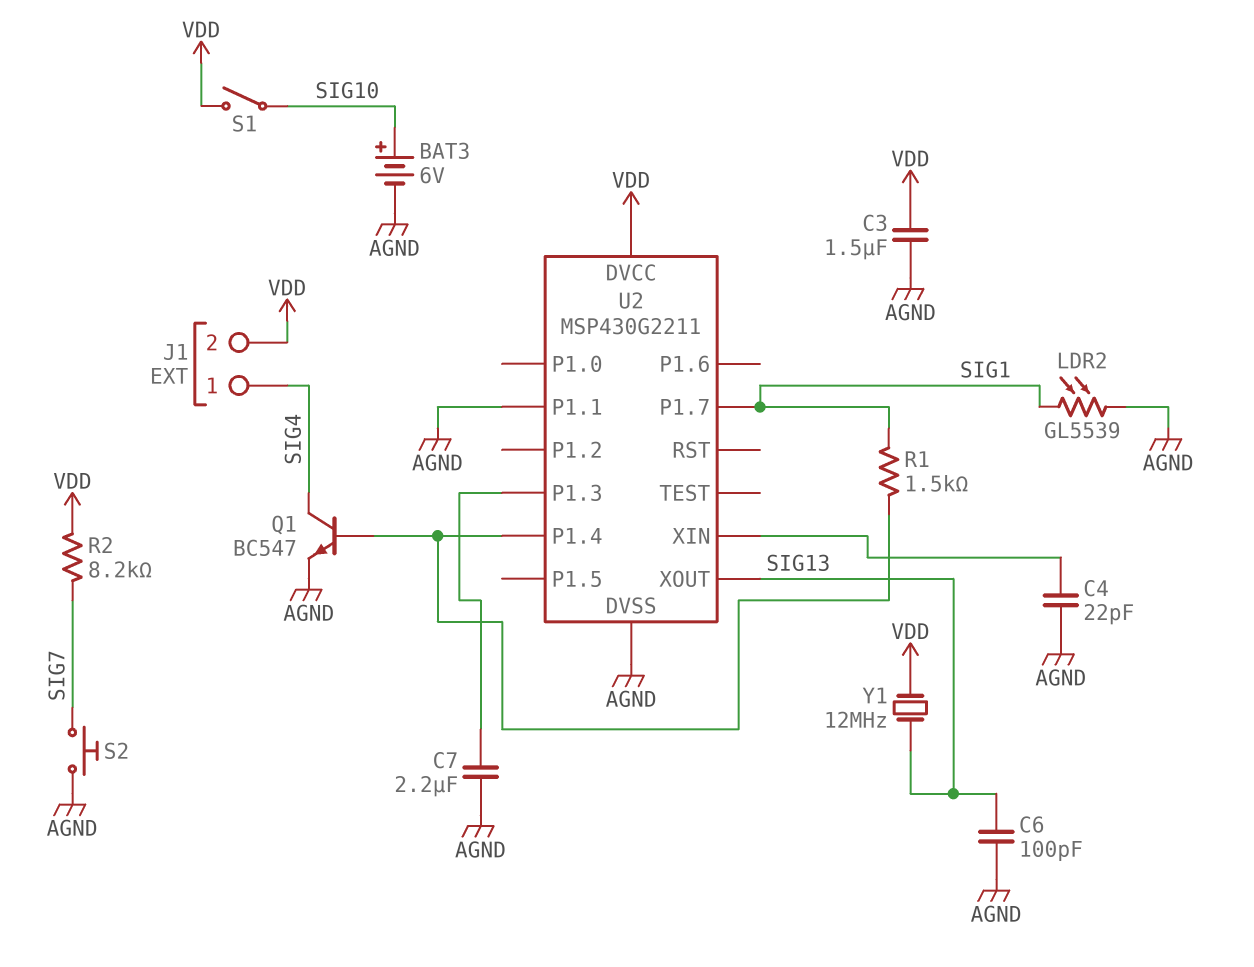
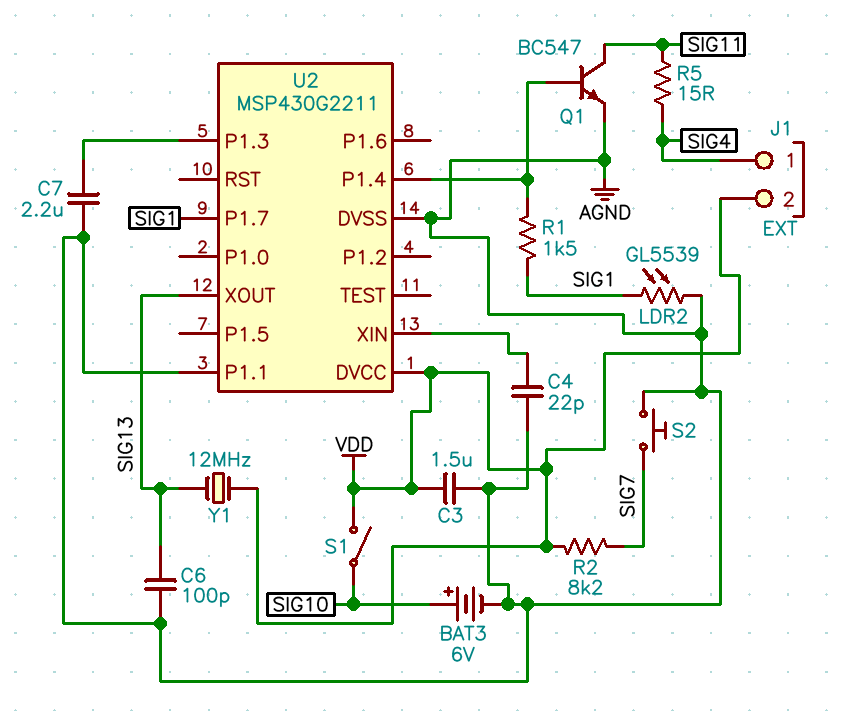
Q1: NPN BC547 (B U2/P1.4, C SIG4, E AGND) -> NPN BC547 (B U2/P1.4, C SIG11, E AGND)
R5: none -> 15 (SIG4, SIG11)

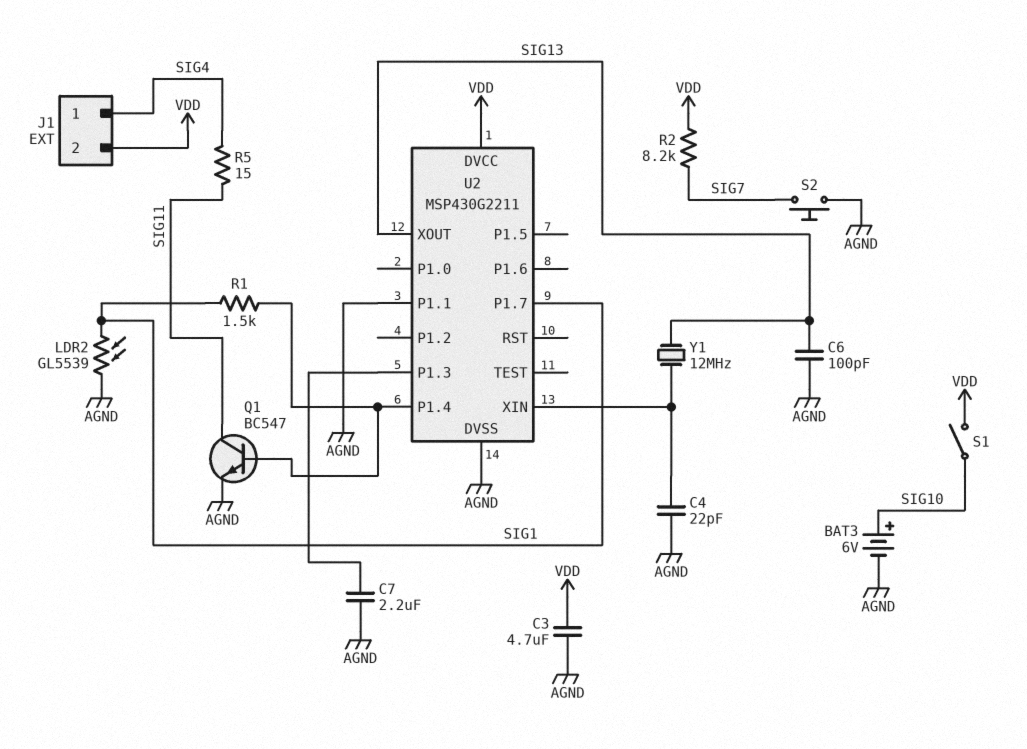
C3: 1.5uF (AGND, VDD) -> 4.7uF (AGND, VDD)
Y1: 12MHz (SIG13, VDD) -> 12MHz (SIG13, U2/XIN)

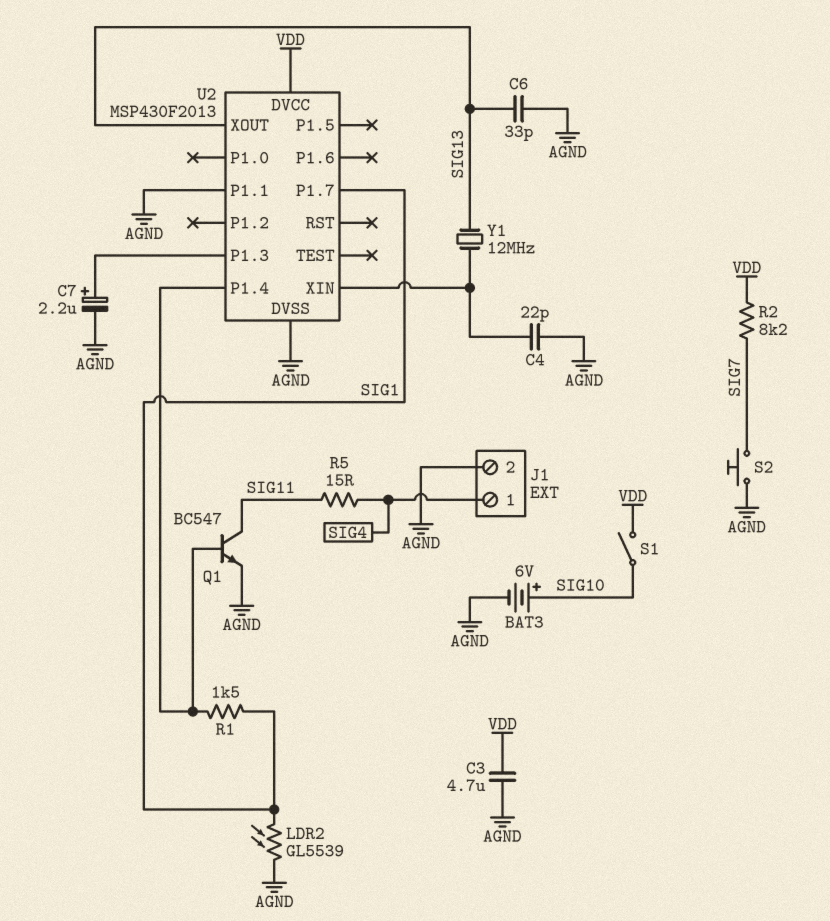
C6: 100pF (AGND, SIG13) -> 33pF (AGND, SIG13)
C7: 2.2uF (AGND, U2/P1.3) -> 2.2uF (plus U2/P1.3, minus AGND)
J1 pin 2: VDD -> AGND
U2: MSP430G2211 -> MSP430F2013

